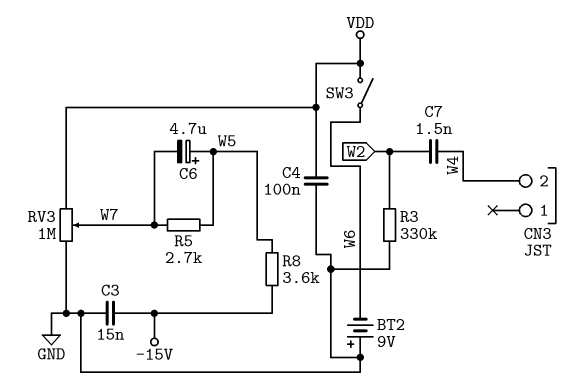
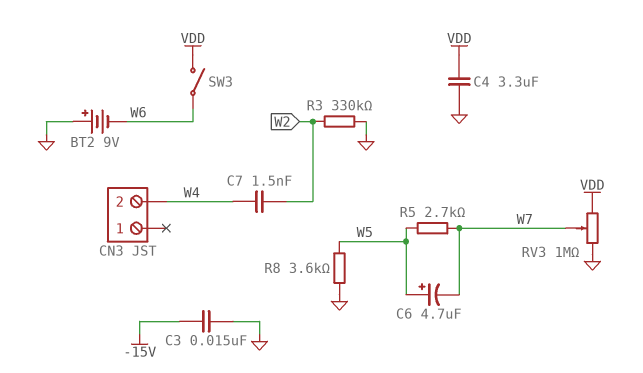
C4: 100nF (GND, VDD) -> 3.3uF (GND, VDD)
R8: 3.6k (-15V, W5) -> 3.6k (GND, W5)

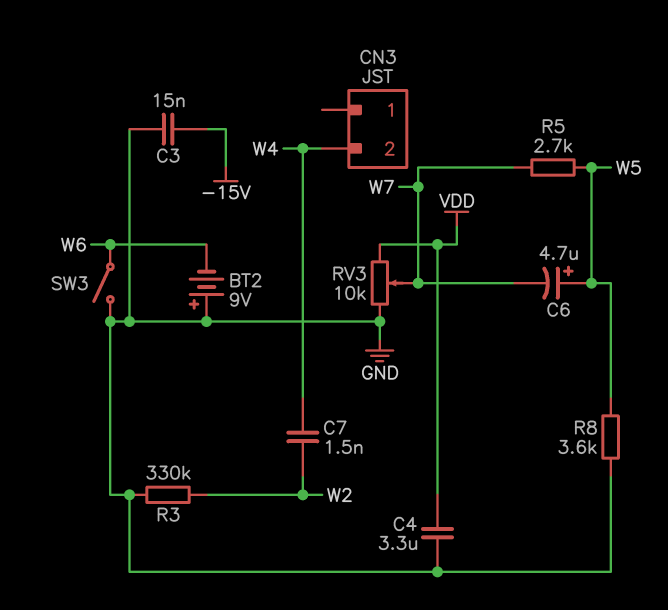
RV3: 1M (GND, VDD, wiper W7) -> 10k (GND, VDD, wiper W7)
SW3: switch (VDD, W6) -> switch (GND, W6)

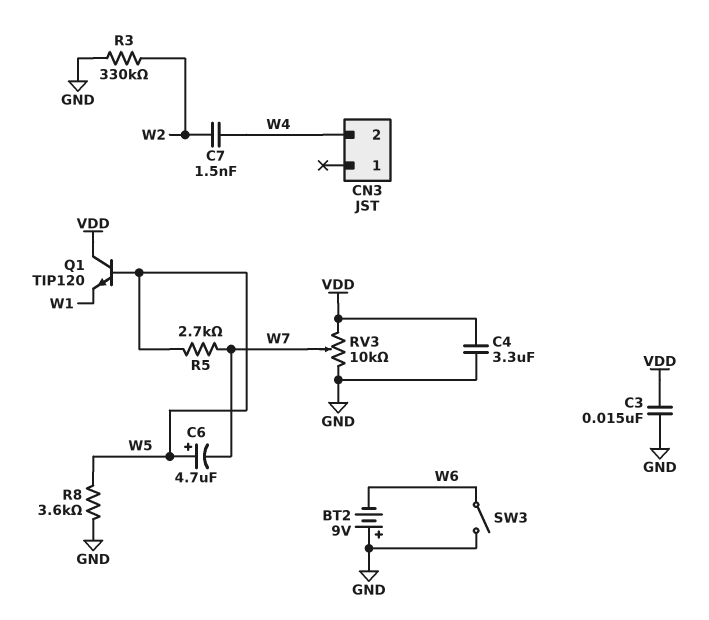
C3: 15nF (-15V, GND) -> 15nF (GND, VDD)
Q1: none -> NPN TIP120 (B W5, C VDD, E W1)

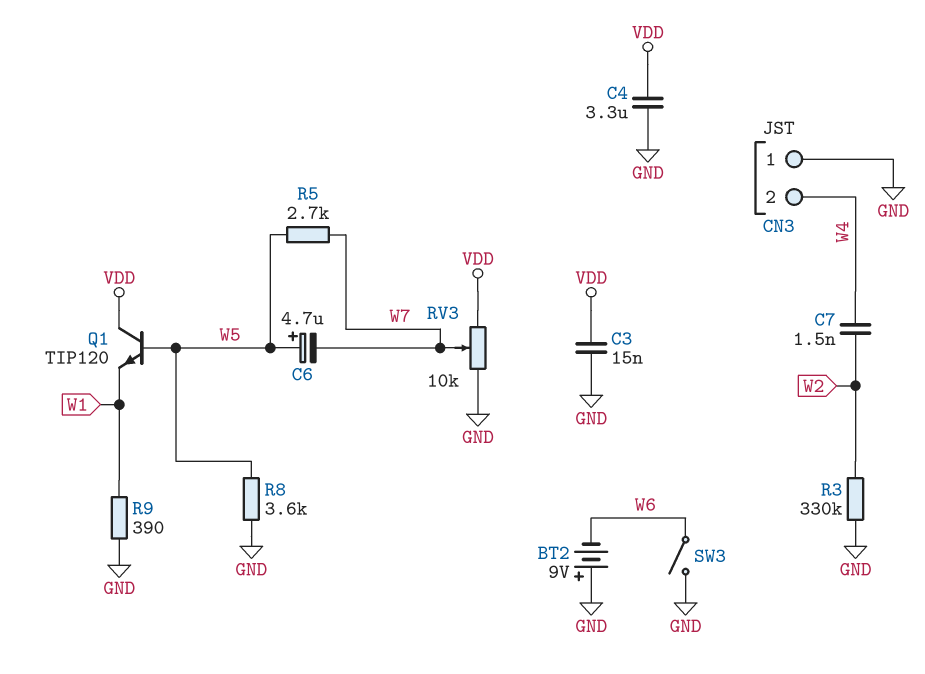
CN3 pin 1: none -> GND
R9: none -> 390 (GND, W1)

